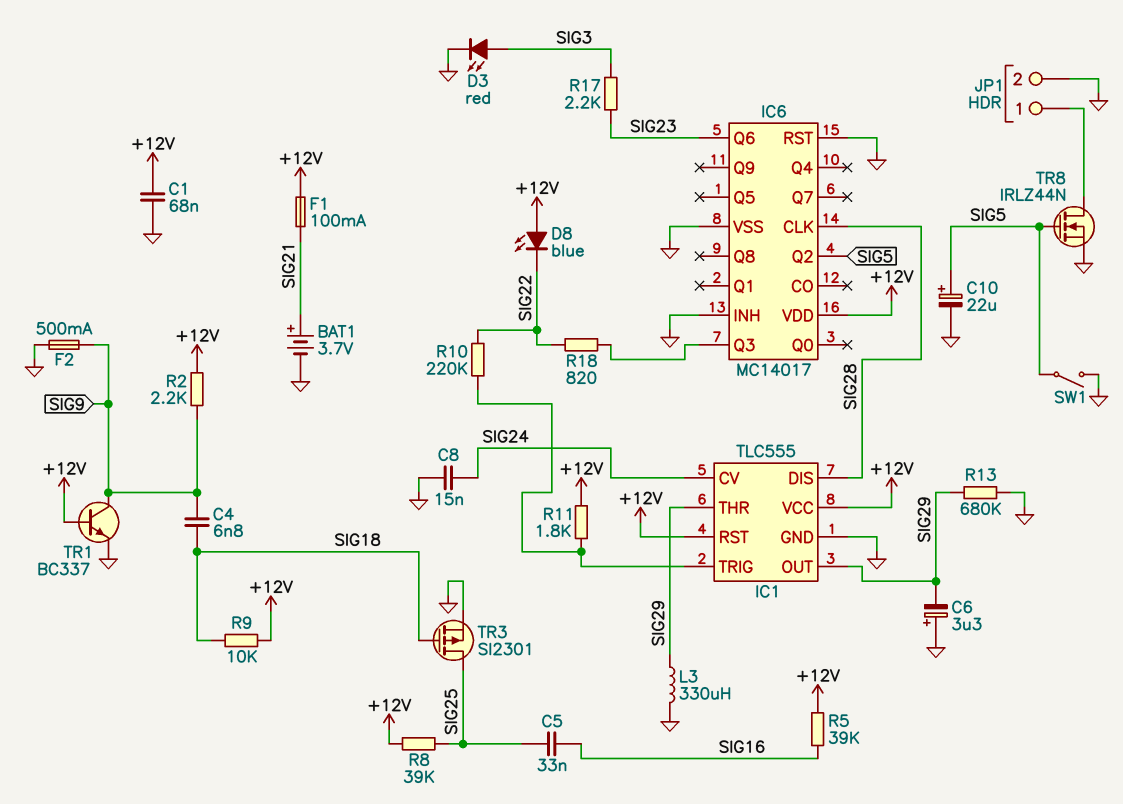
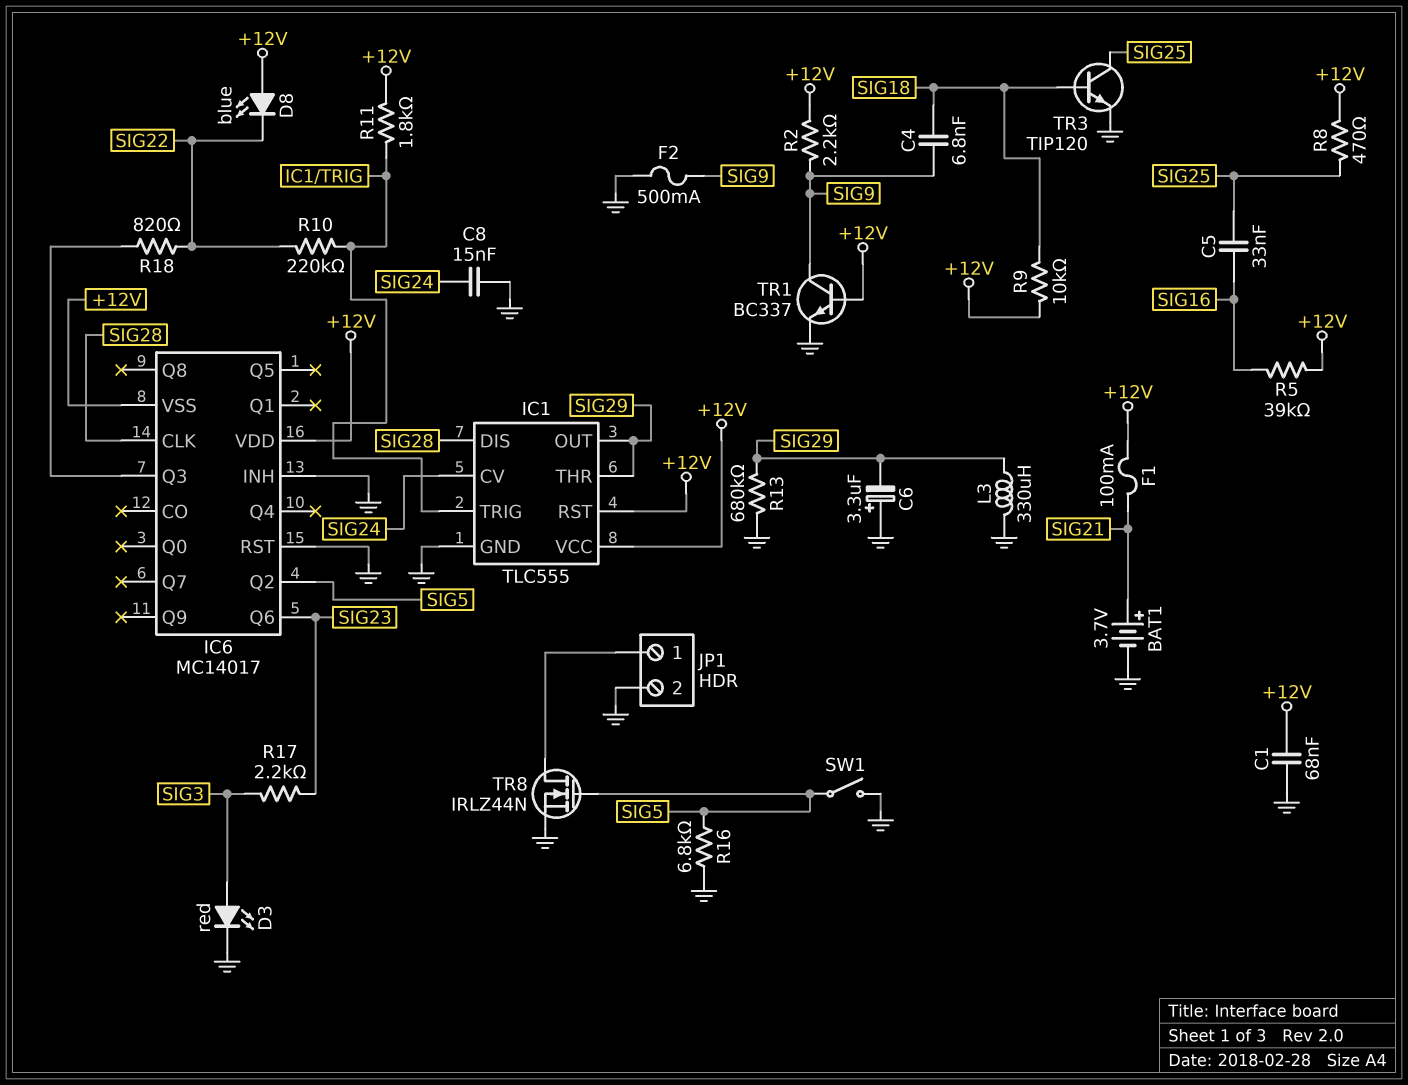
C10: 22uF (plus SIG5, minus GND) -> none
IC6 pin VSS: GND -> +12V
R8: 39k (+12V, SIG25) -> 470 (+12V, SIG25)
R16: none -> 6.8k (GND, SIG5)
TR3: PMOS SI2301 (G SIG18, D SIG25, S GND) -> NPN TIP120 (B SIG18, C SIG25, E GND)

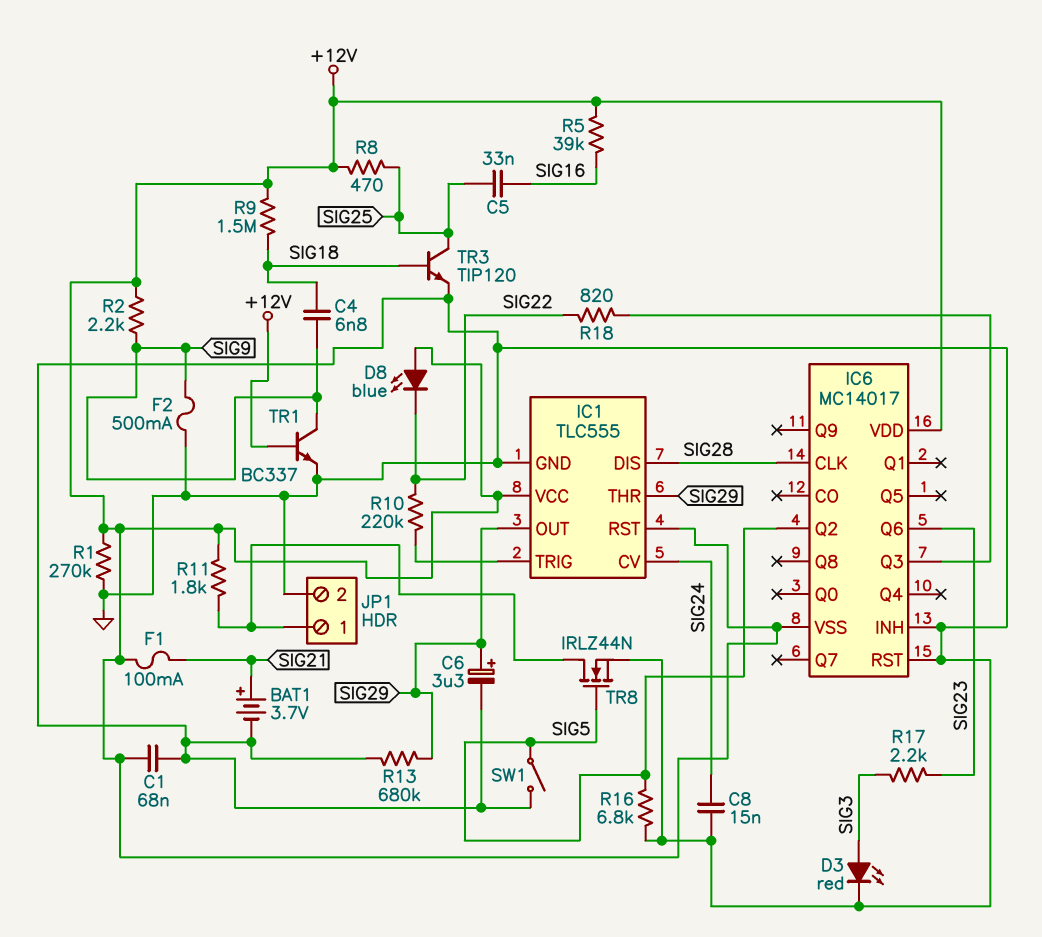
C6: 3.3uF (plus GND, minus SIG29) -> 3.3uF (plus SIG29, minus GND)
L3: 330uH (GND, SIG29) -> none
R1: none -> 270k (+12V, GND)
R9: 10k (+12V, SIG18) -> 1.5M (+12V, SIG18)
R11: 1.8k (+12V, IC1/TRIG) -> 1.8k (+12V, JP1/1)

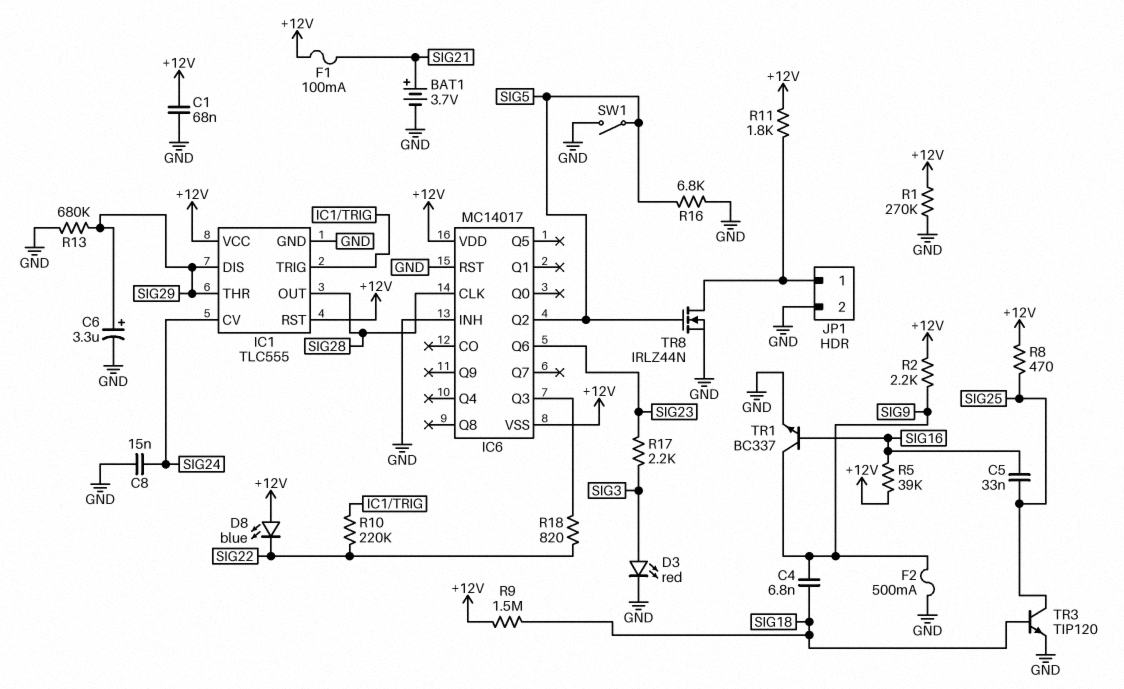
IC1 pin DIS: SIG28 -> SIG29
IC1 pin OUT: SIG29 -> SIG28
TR1: NPN BC337 (B +12V, C SIG9, E GND) -> NPN BC337 (B SIG16, C SIG9, E GND)

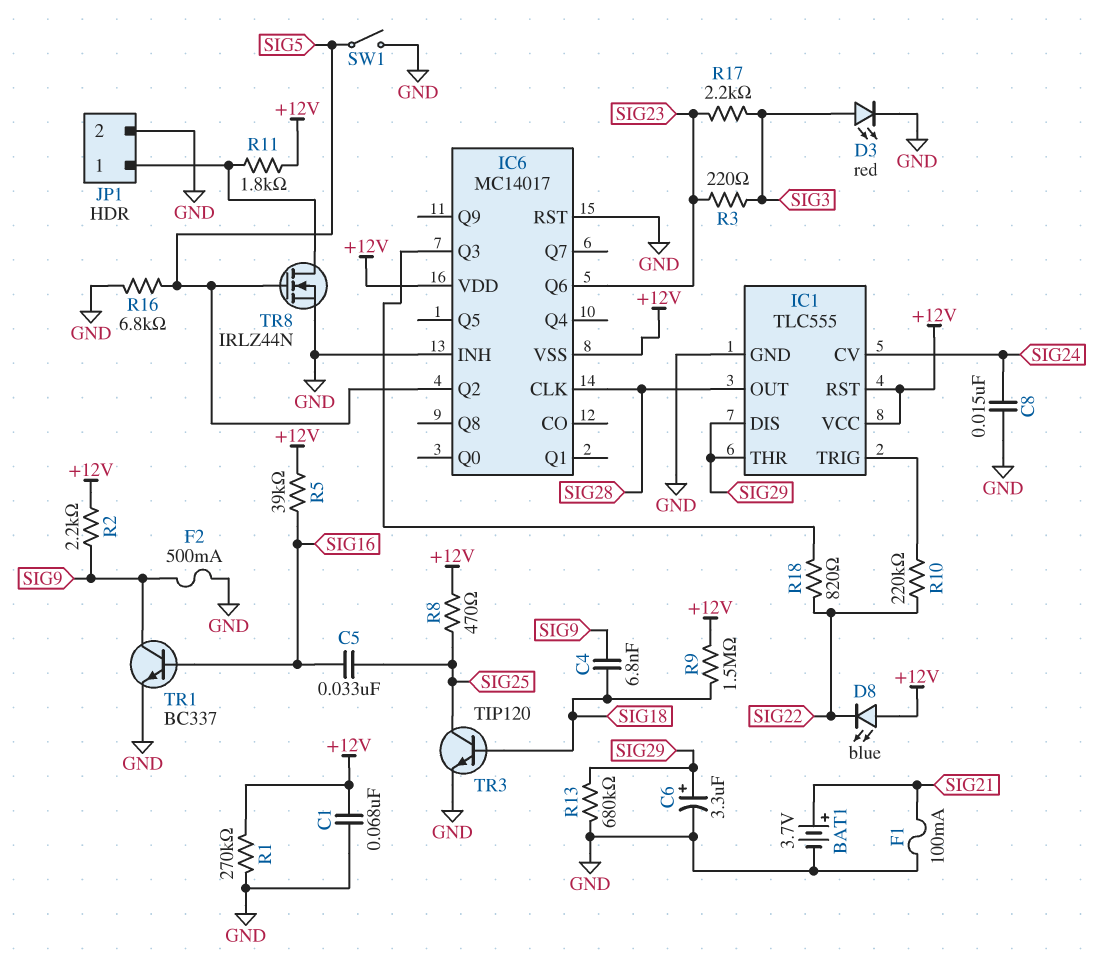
F1: 100mA (+12V, SIG21) -> 100mA (GND, SIG21)
R3: none -> 220 (SIG3, SIG23)

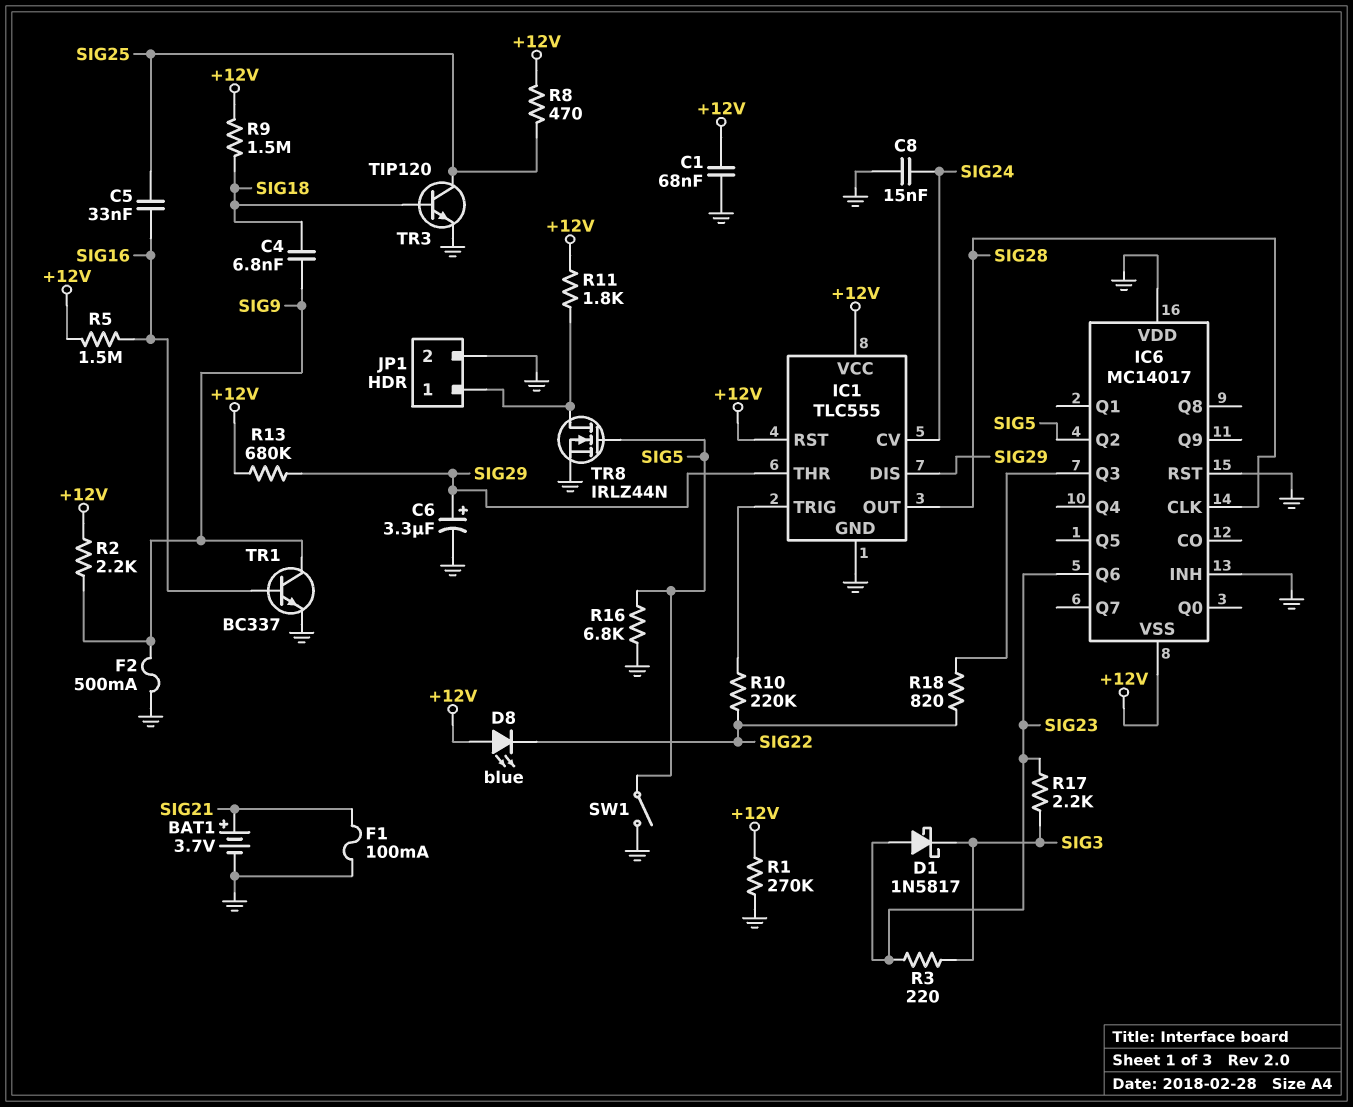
D1: none -> schottky 1N5817 (A SIG23, K SIG3)
D3: LED red (A SIG3, K GND) -> none
IC6 pin VDD: +12V -> GND
R5: 39k (+12V, SIG16) -> 1.5M (+12V, SIG16)
R13: 680k (GND, SIG29) -> 680k (+12V, SIG29)

